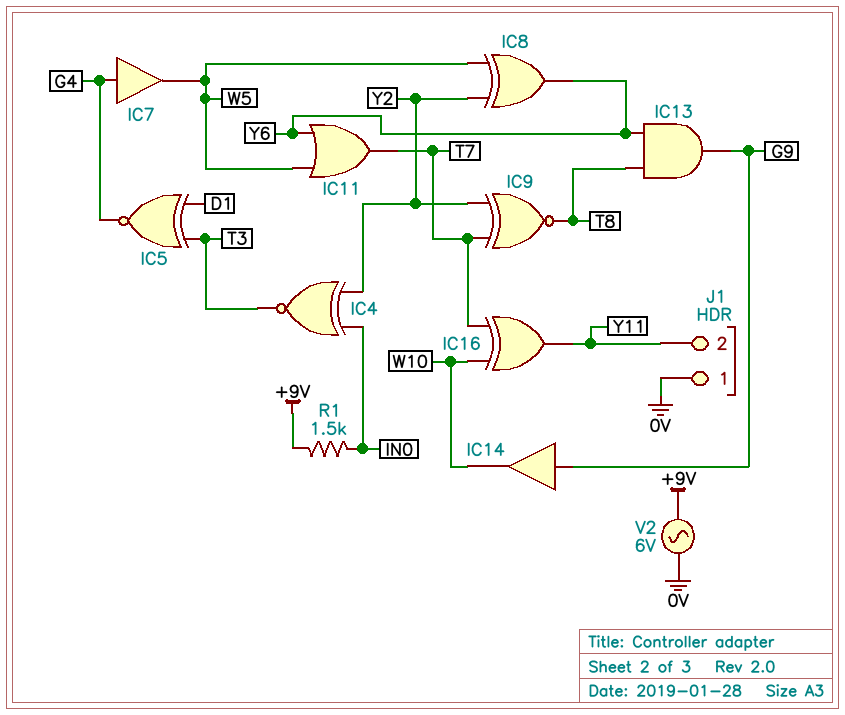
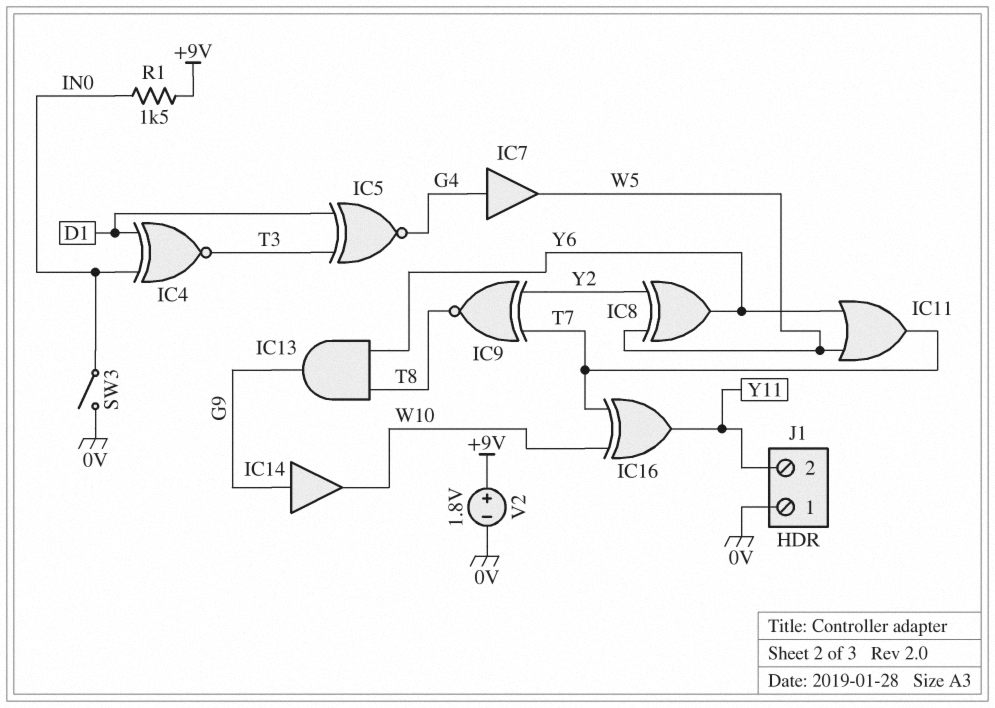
IC4: XNOR (in IN0, in Y2, out T3) -> XNOR (in D1, in IN0, out T3)
SW3: none -> switch (0V, IN0)
V2: AC 6V (+9V, 0V) -> 1.8V (plus +9V, minus 0V)

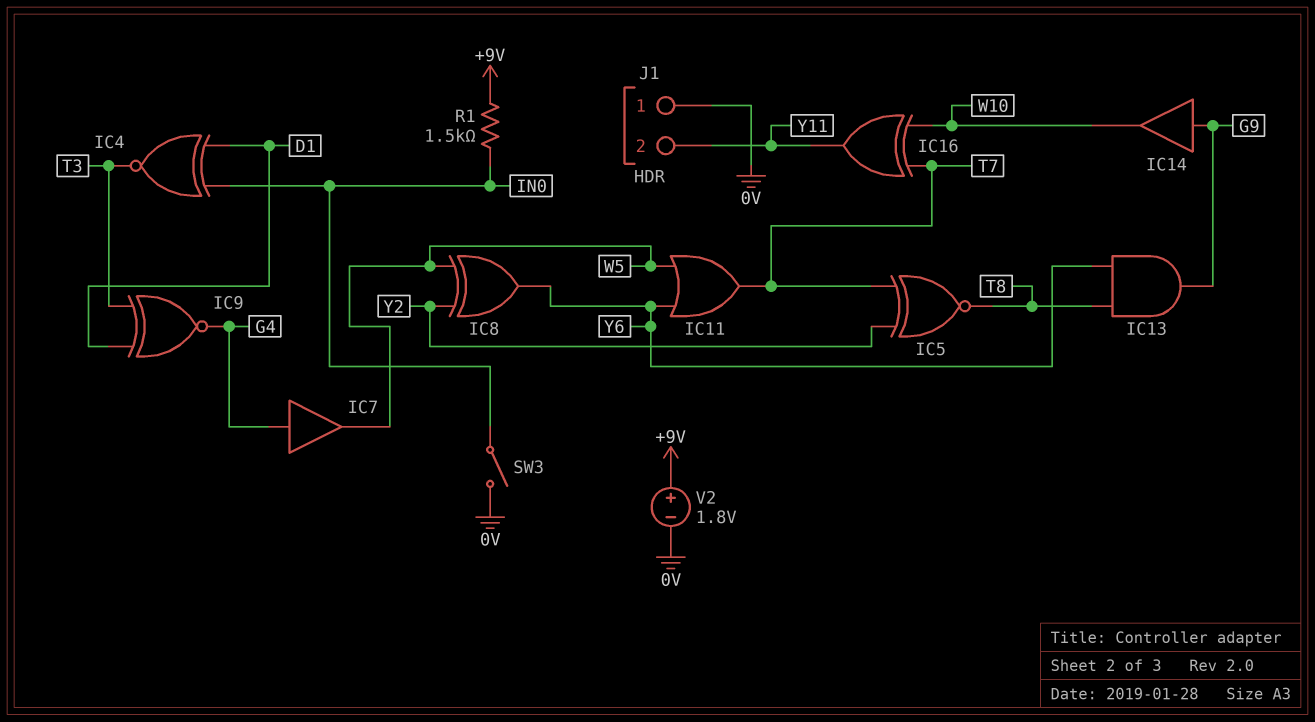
IC5: XNOR (in D1, in T3, out G4) -> XNOR (in T7, in Y2, out T8)
IC9: XNOR (in T7, in Y2, out T8) -> XNOR (in D1, in T3, out G4)

